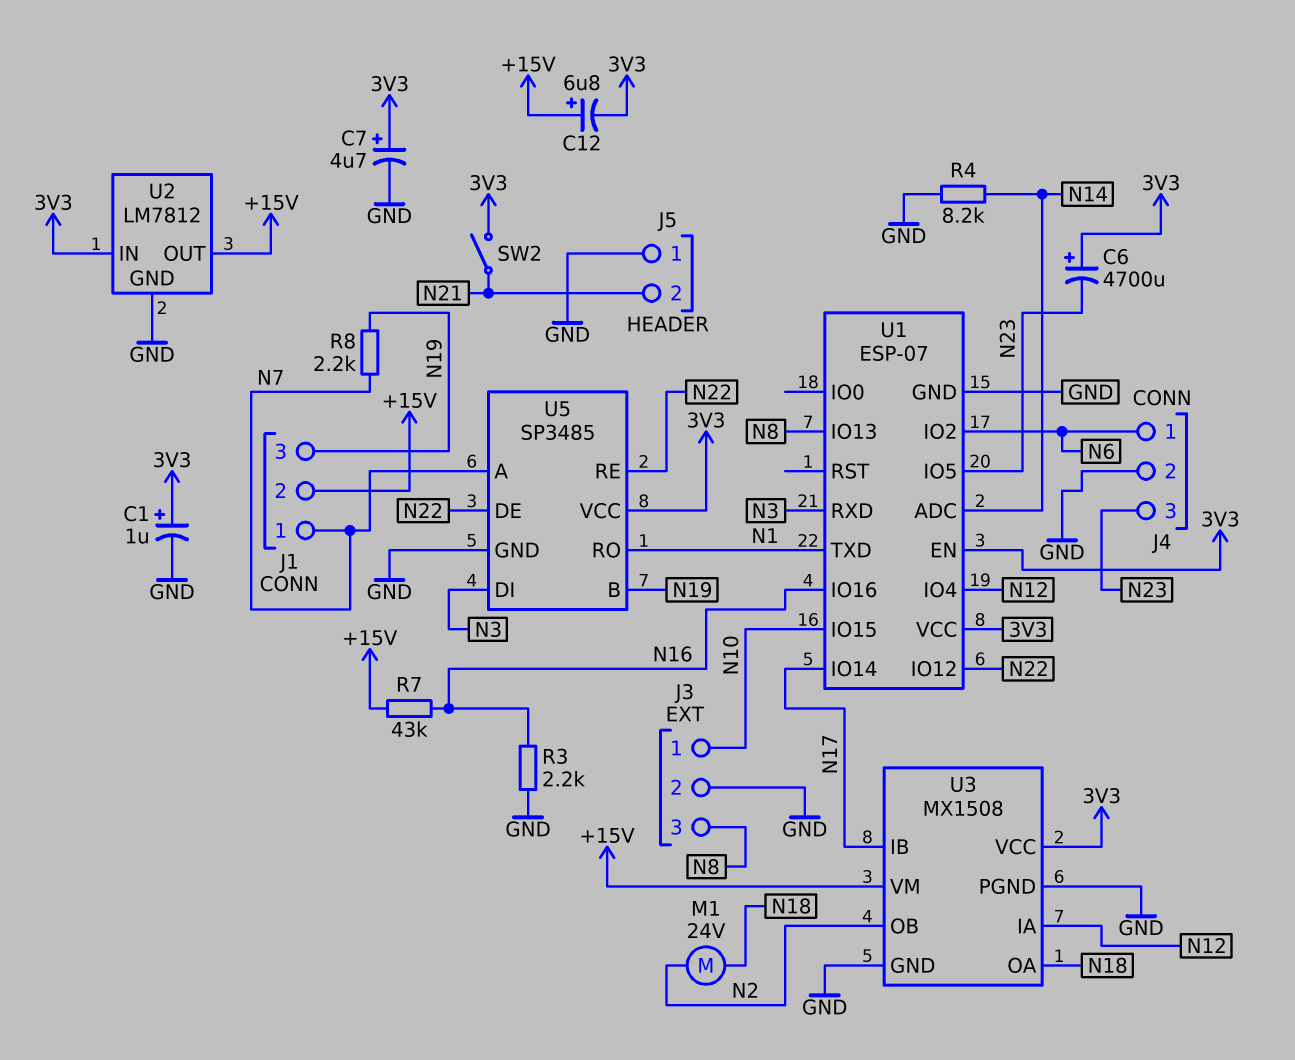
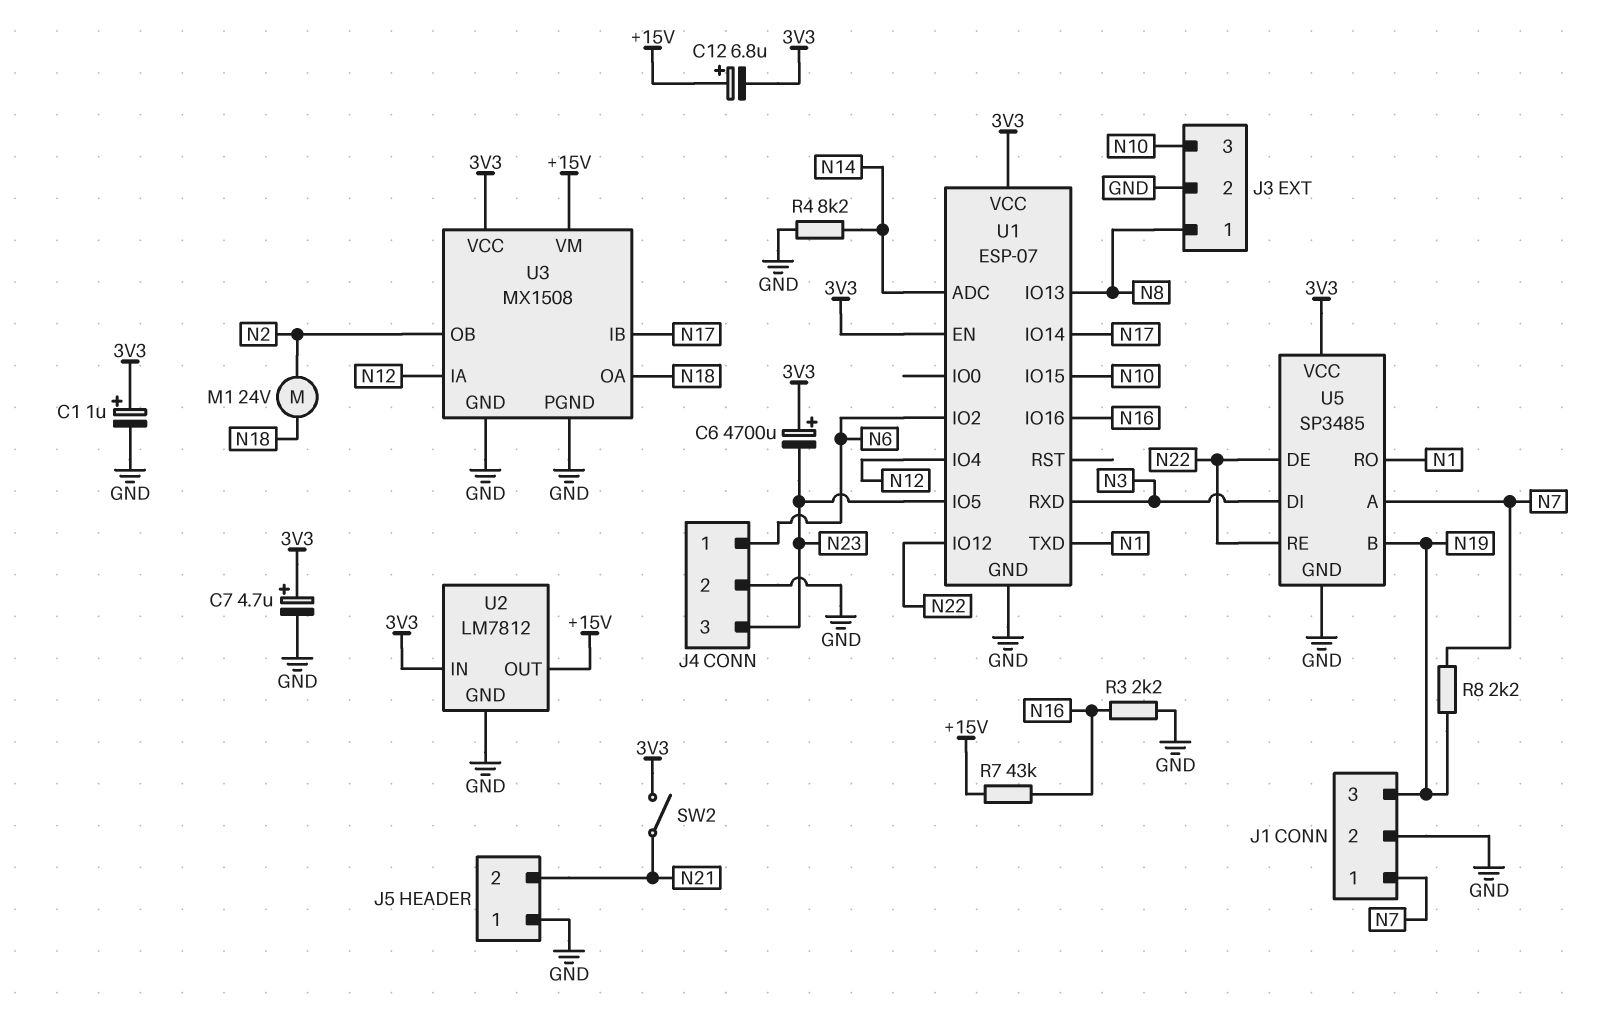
J1 pin 2: +15V -> GND
J3 pin 1: N10 -> N8
J3 pin 3: N8 -> N10

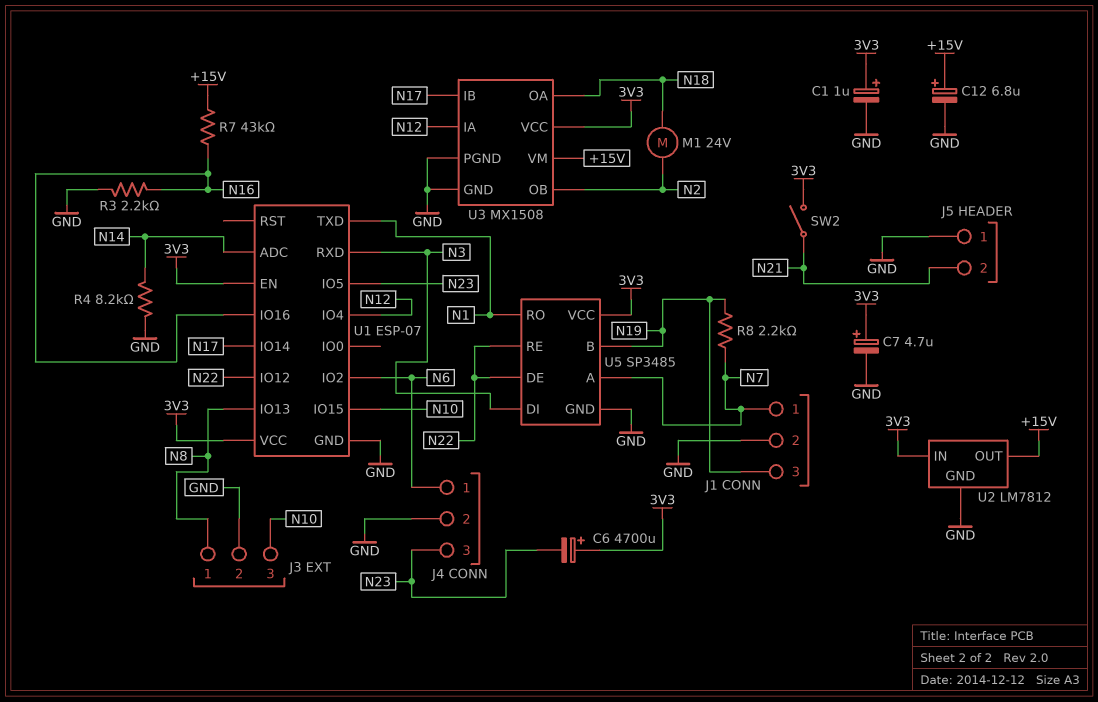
C12: 6.8uF (plus +15V, minus 3V3) -> 6.8uF (plus +15V, minus GND)

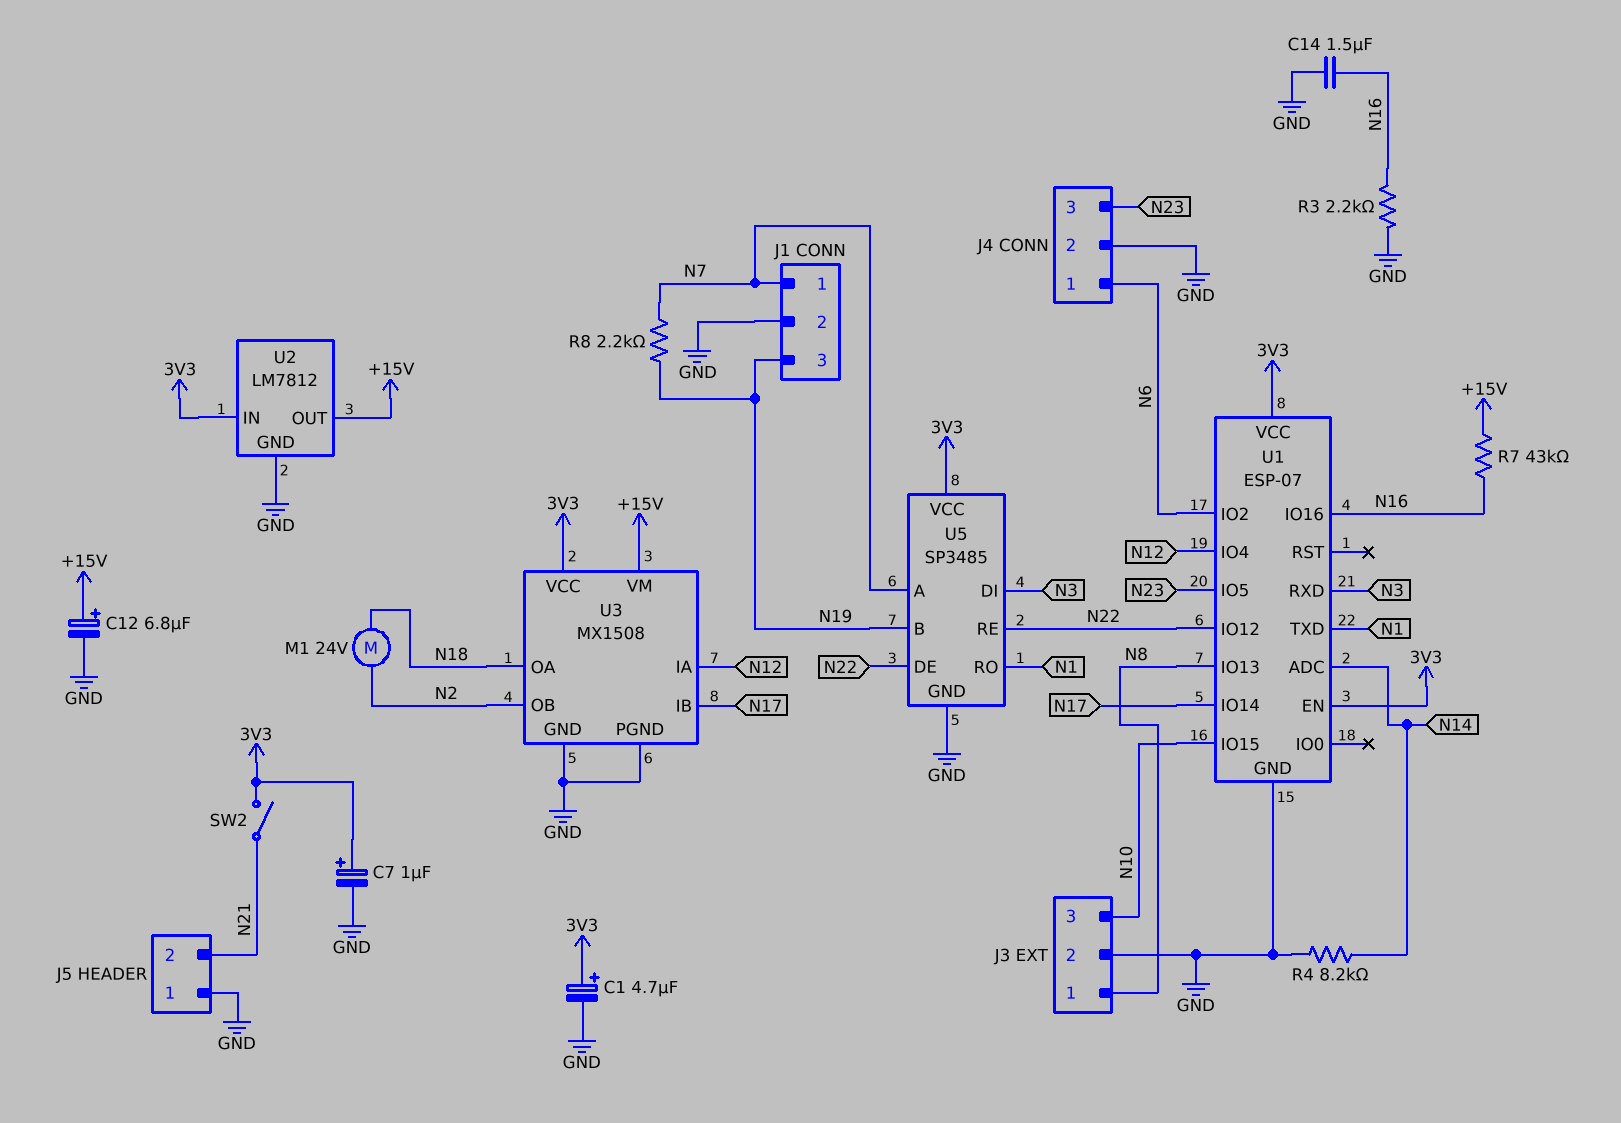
C1: 1uF (plus 3V3, minus GND) -> 4.7uF (plus 3V3, minus GND)
C6: 4700uF (plus 3V3, minus N23) -> none
C7: 4.7uF (plus 3V3, minus GND) -> 1uF (plus 3V3, minus GND)
C14: none -> 1.5uF (GND, N16)

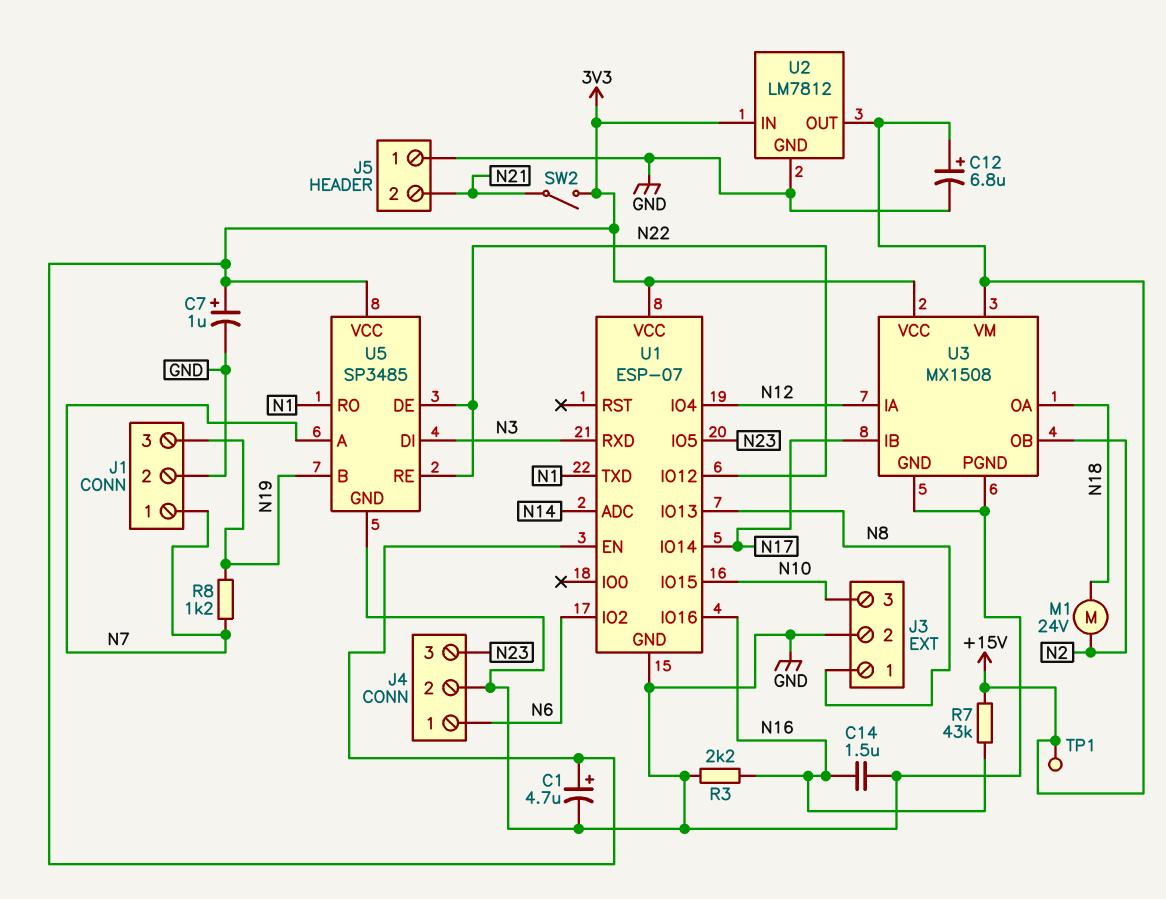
R4: 8.2k (GND, N14) -> none
R8: 2.2k (N7, N19) -> 1.2k (N7, N19)
TP1: none -> test point (+15V)

